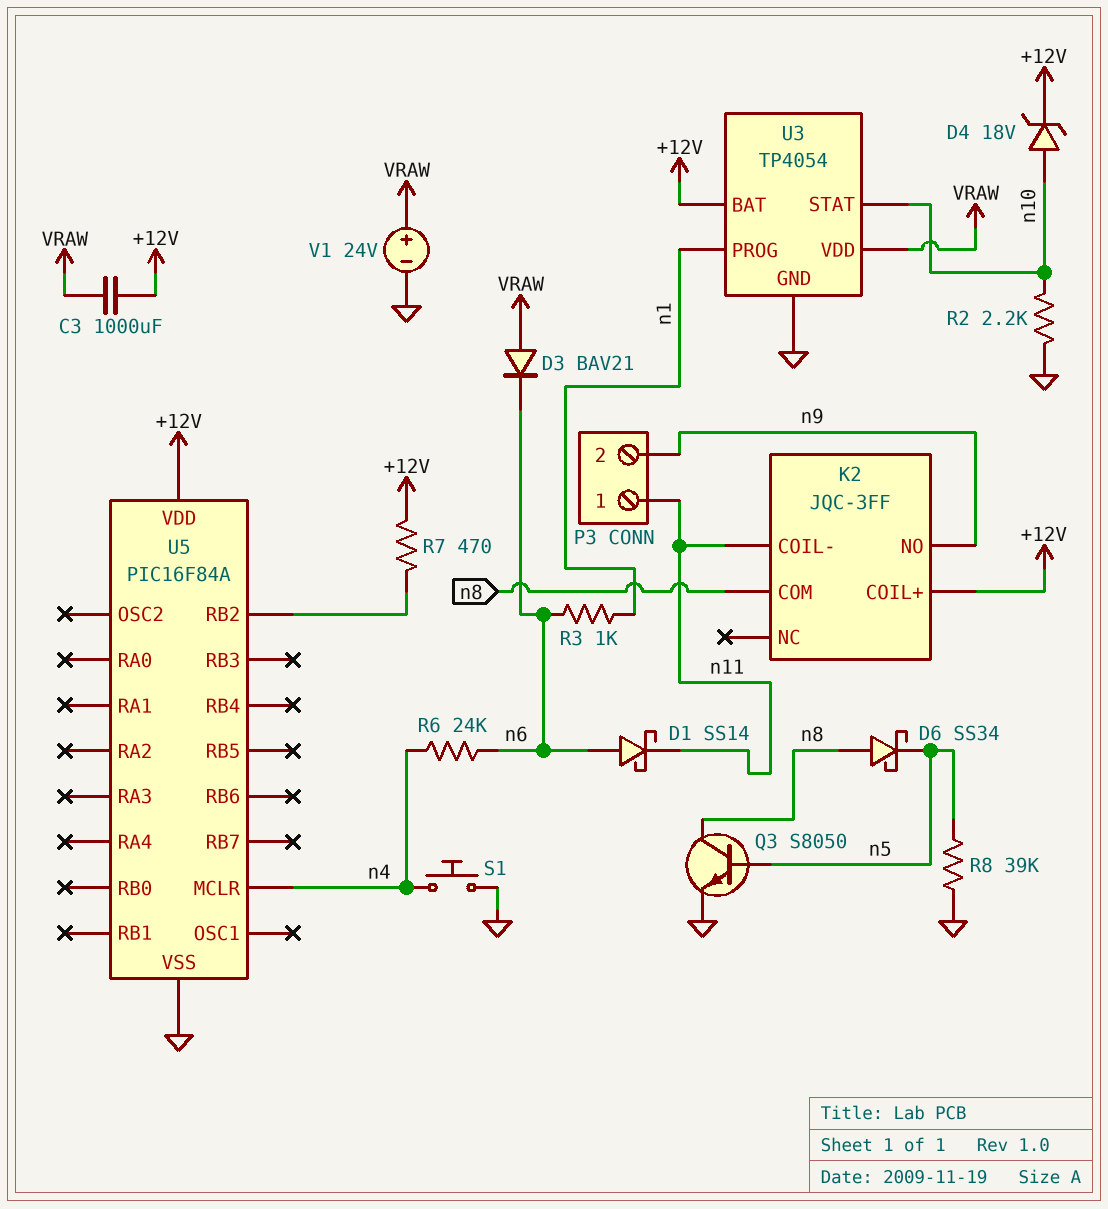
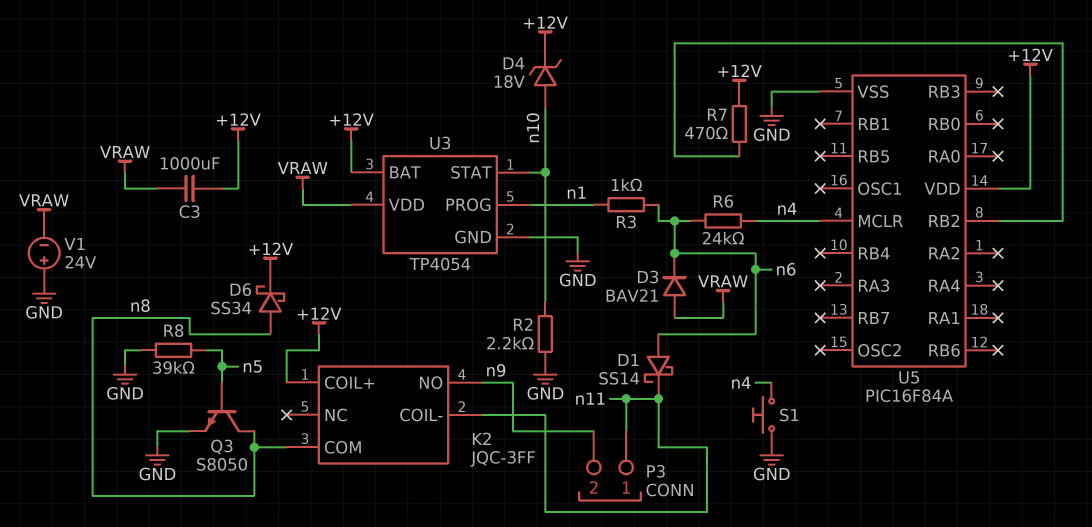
D6: schottky SS34 (A n8, K n5) -> schottky SS34 (A n8, K +12V)
V1: 24V (plus VRAW, minus GND) -> 24V (plus GND, minus VRAW)

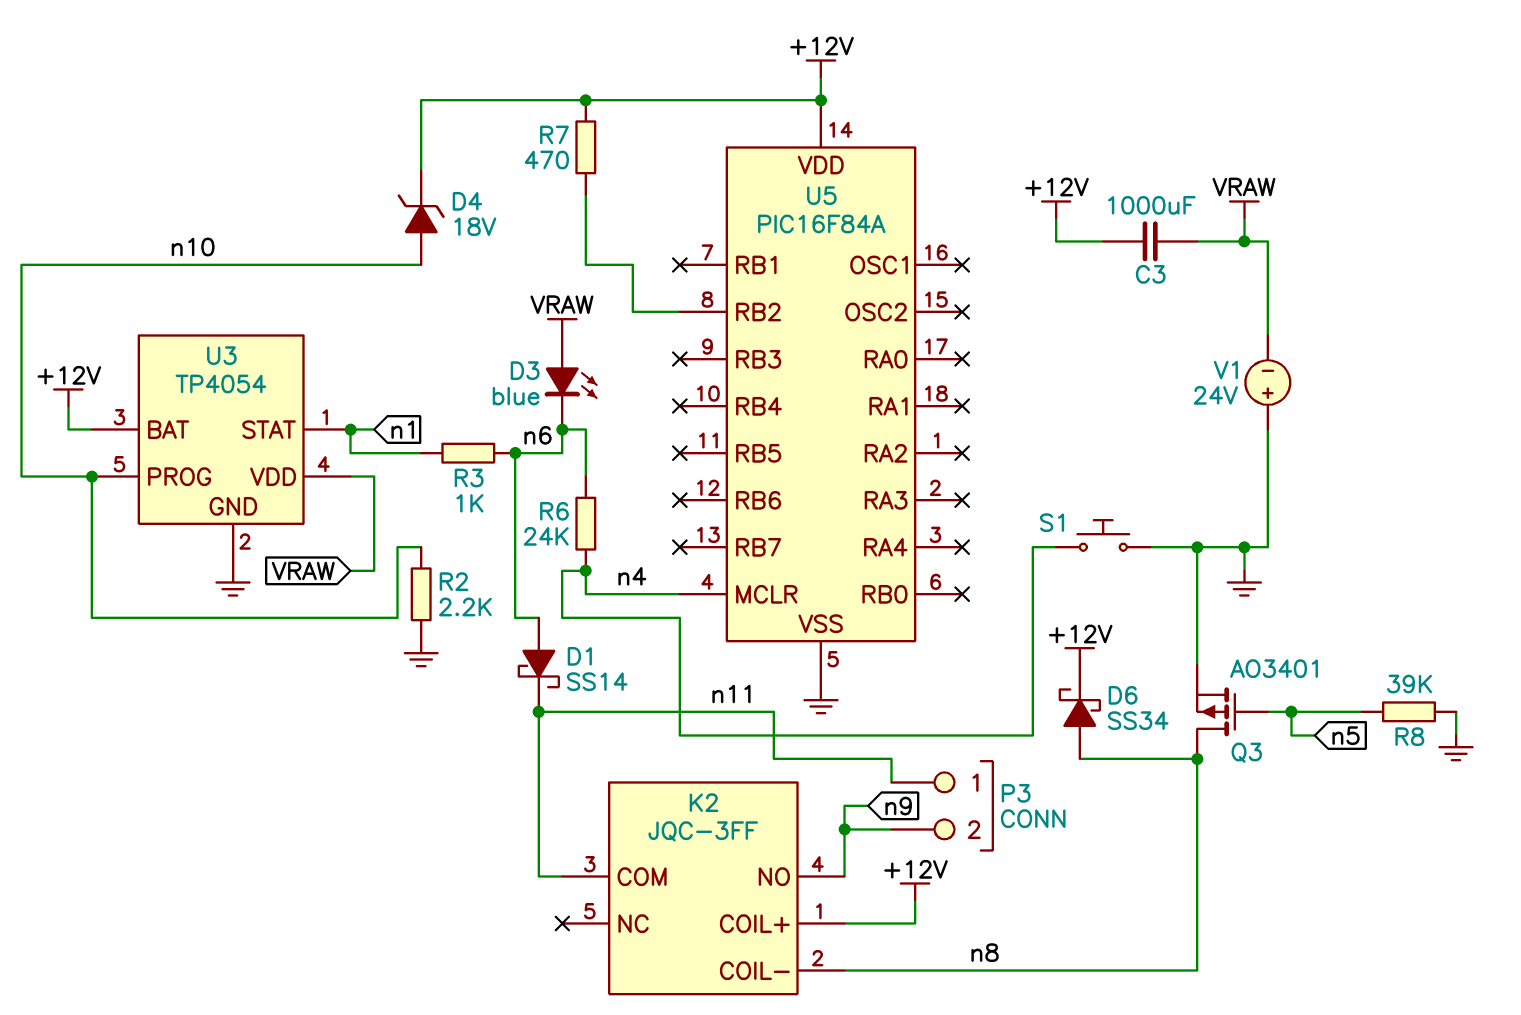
D3: diode BAV21 (A VRAW, K n6) -> LED blue (A VRAW, K n6)
K2 pin COIL-: n11 -> n8
K2 pin COM: n8 -> n11
Q3: NPN S8050 (B n5, C n8, E GND) -> PMOS AO3401 (G n5, D n8, S GND)
U3 pin PROG: n1 -> n10
U3 pin STAT: n10 -> n1

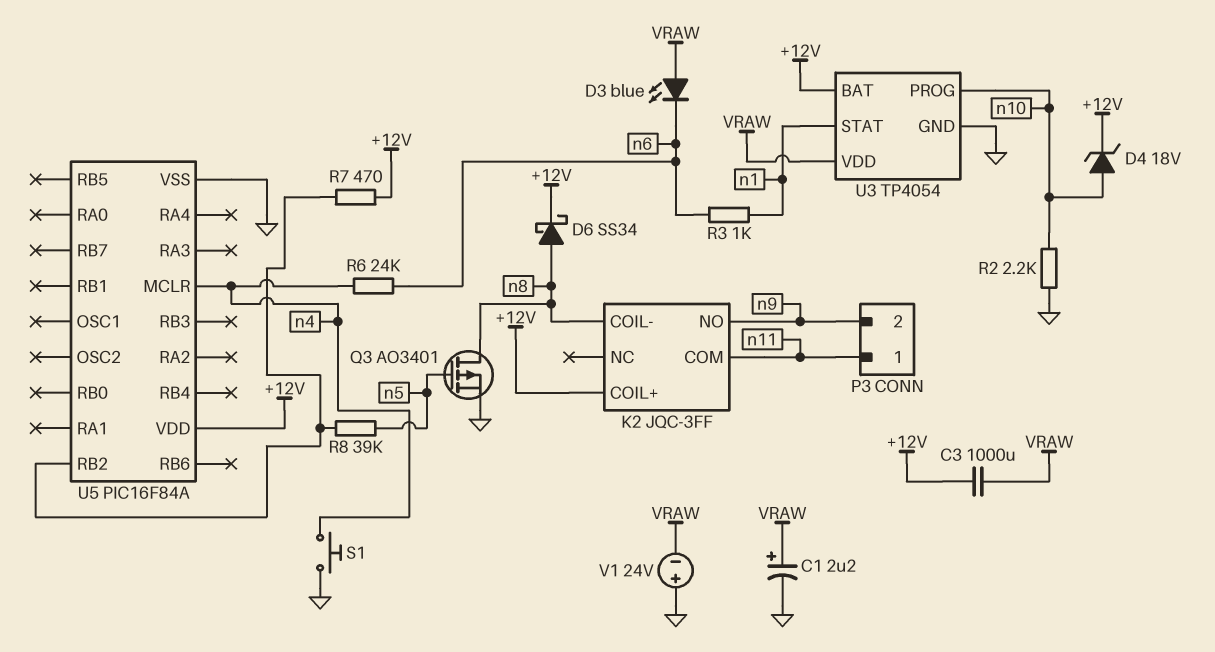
C1: none -> 2.2uF (plus VRAW, minus GND)
D1: schottky SS14 (A n6, K n11) -> none
R8: 39k (GND, n5) -> 39k (U5/RB2, n5)

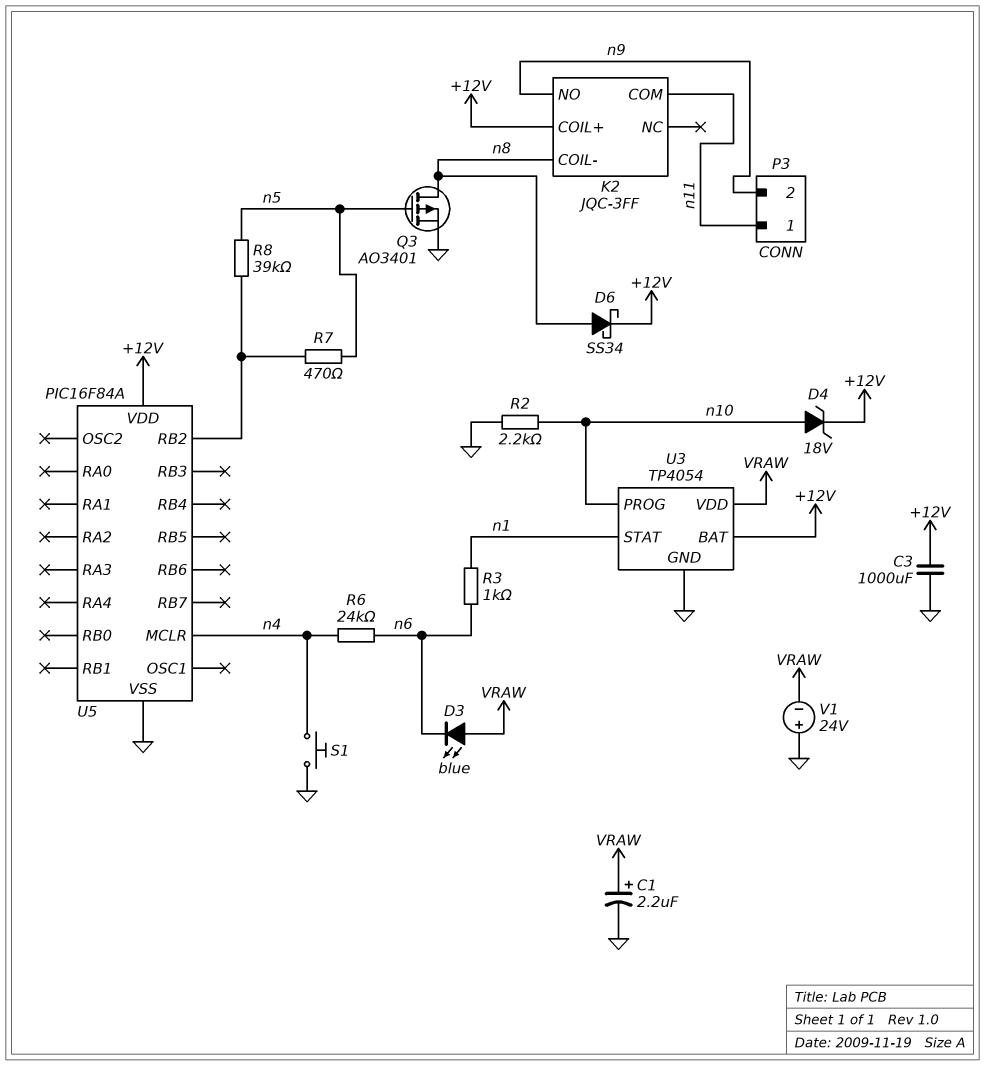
C3: 1000uF (+12V, VRAW) -> 1000uF (+12V, GND)
R7: 470 (+12V, U5/RB2) -> 470 (U5/RB2, n5)

